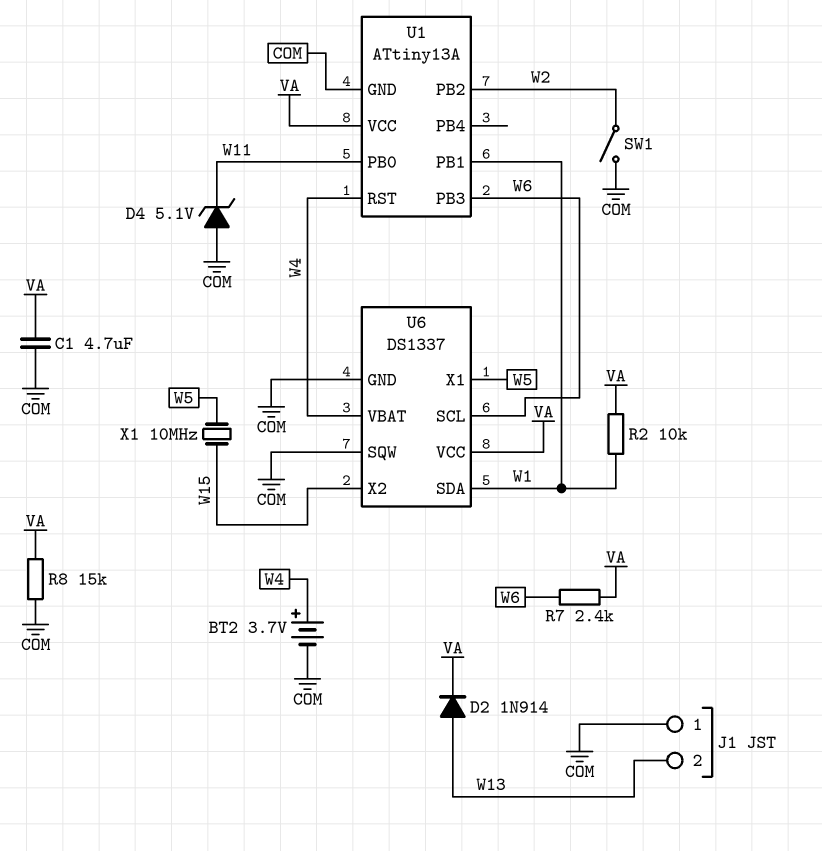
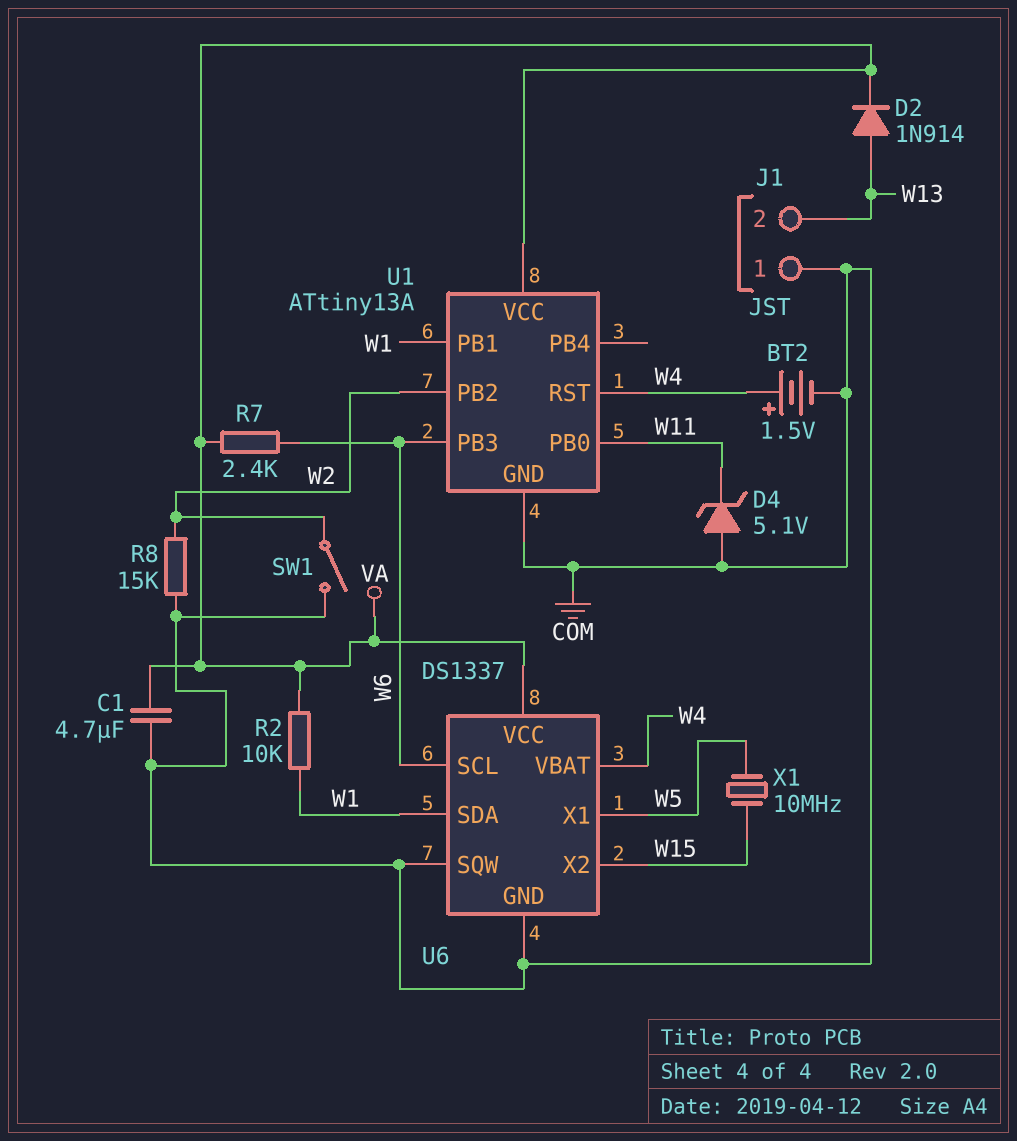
BT2: 3.7V (plus W4, minus COM) -> 1.5V (plus W4, minus COM)
R8: 15k (COM, VA) -> 15k (COM, W2)

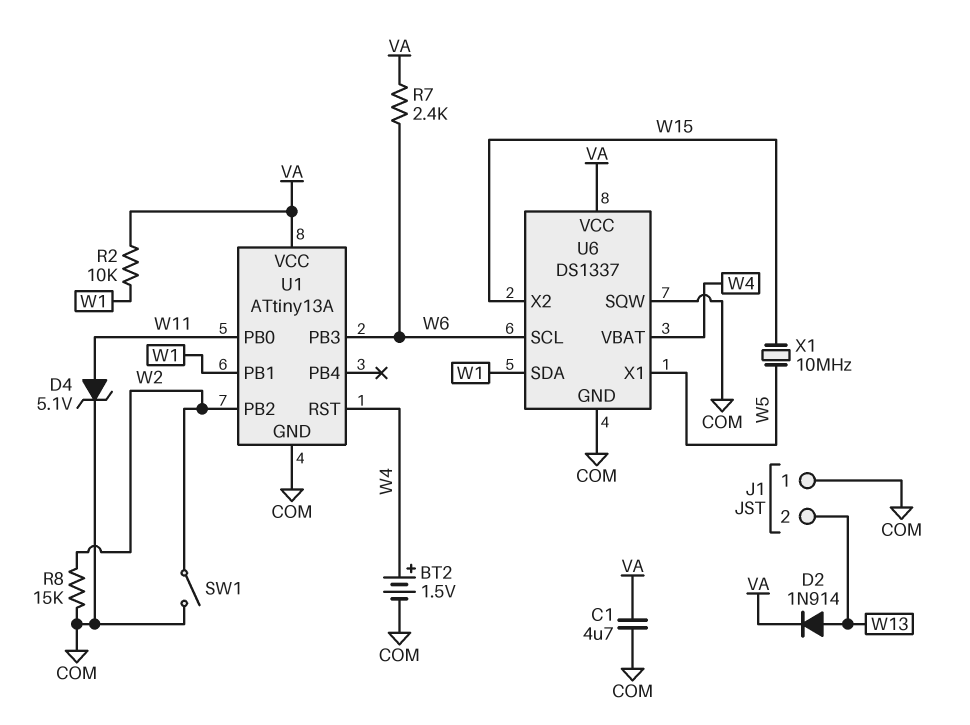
D4: zener 5.1V (A COM, K W11) -> zener 5.1V (A W11, K COM)

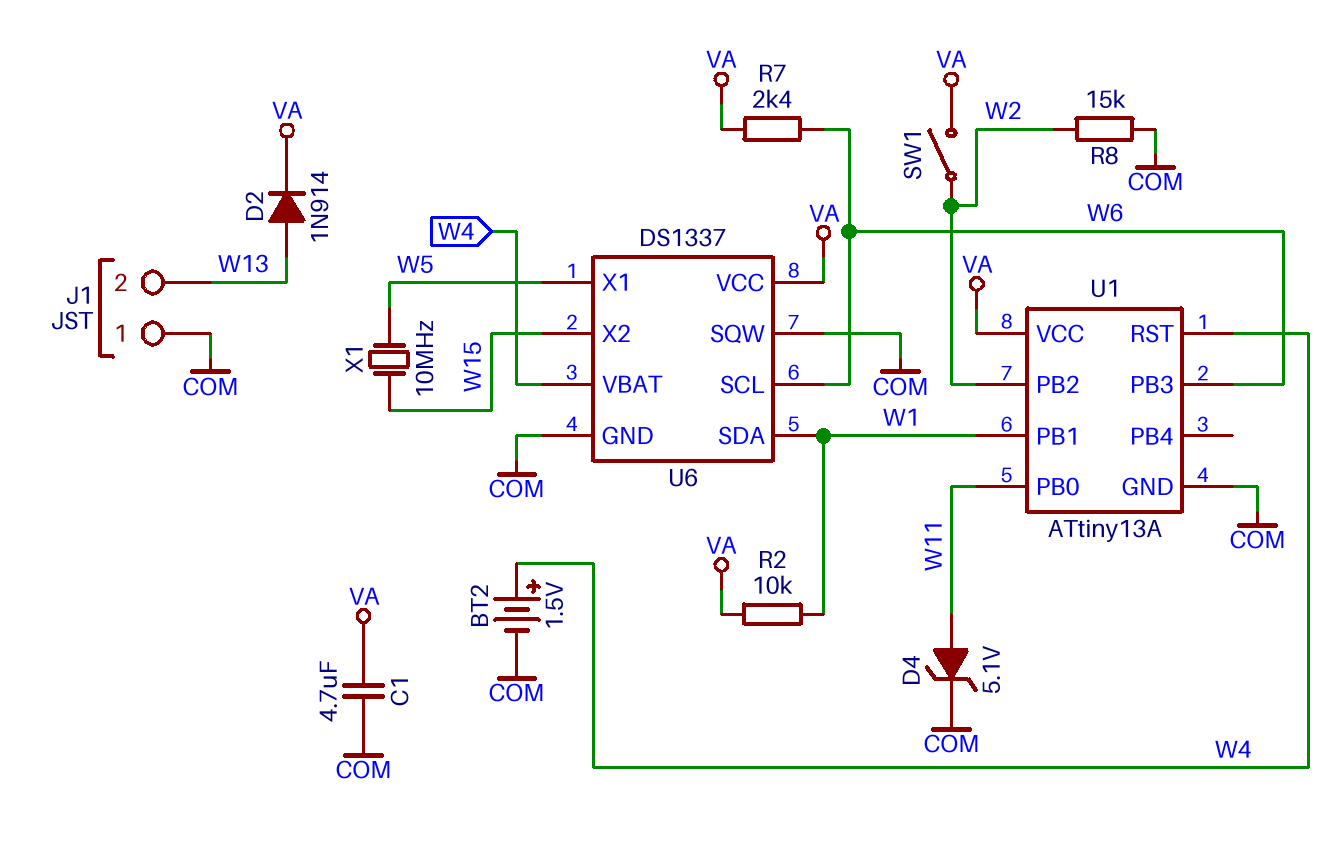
SW1: switch (COM, W2) -> switch (VA, W2)

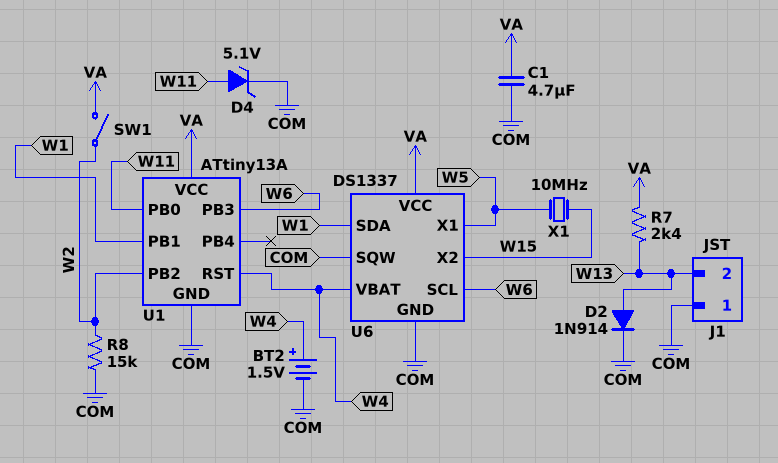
D2: diode 1N914 (A W13, K VA) -> diode 1N914 (A W13, K COM)
R2: 10k (VA, W1) -> none
R7: 2.4k (VA, W6) -> 2.4k (VA, W13)

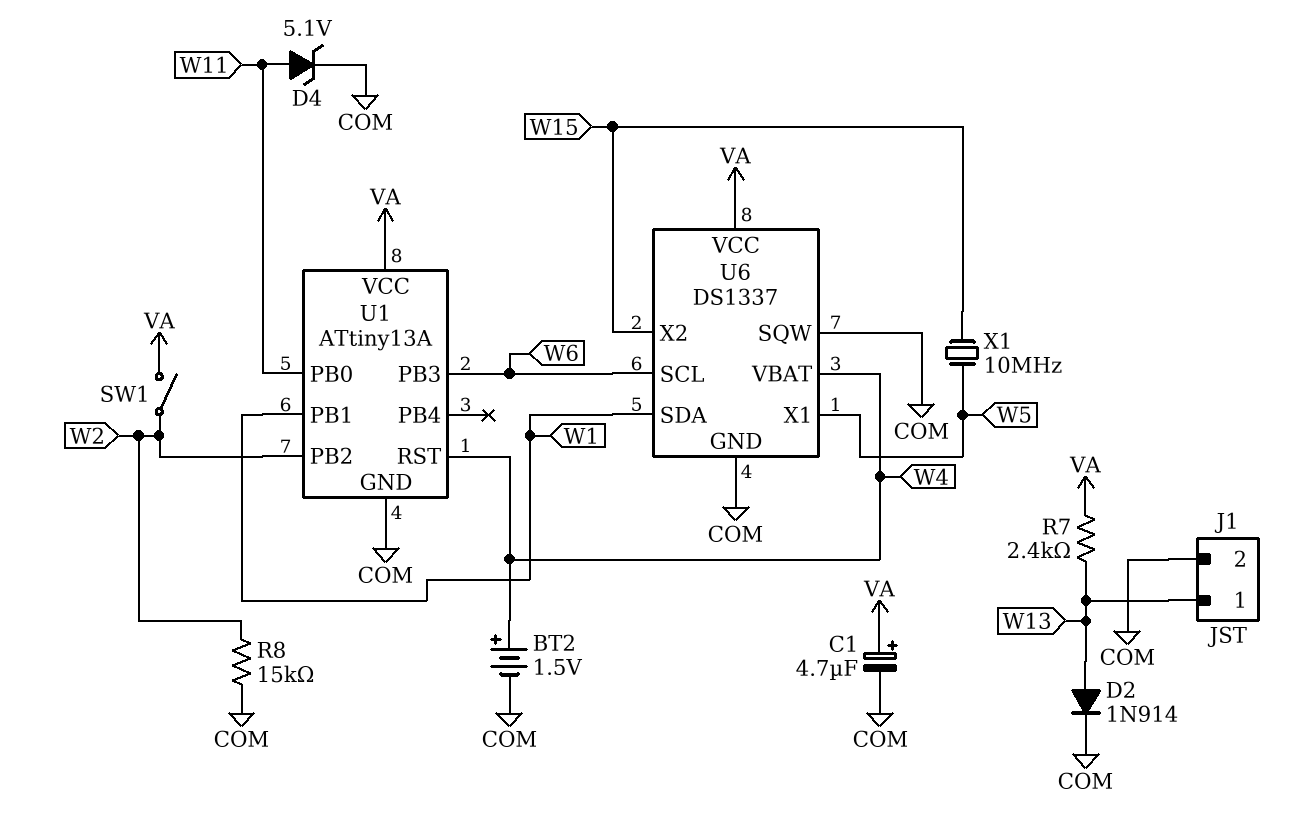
C1: 4.7uF (COM, VA) -> 4.7uF (plus VA, minus COM)
J1 pin 1: COM -> W13
J1 pin 2: W13 -> COM

